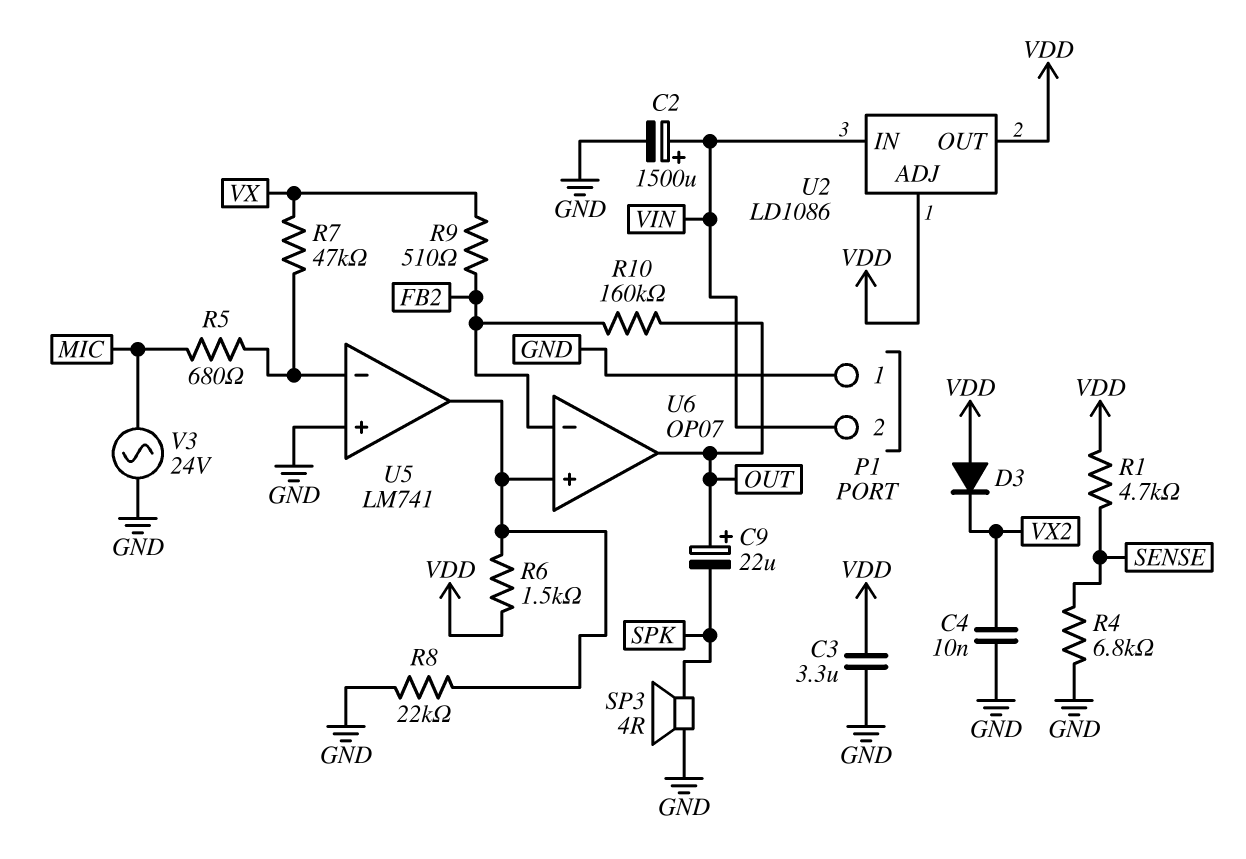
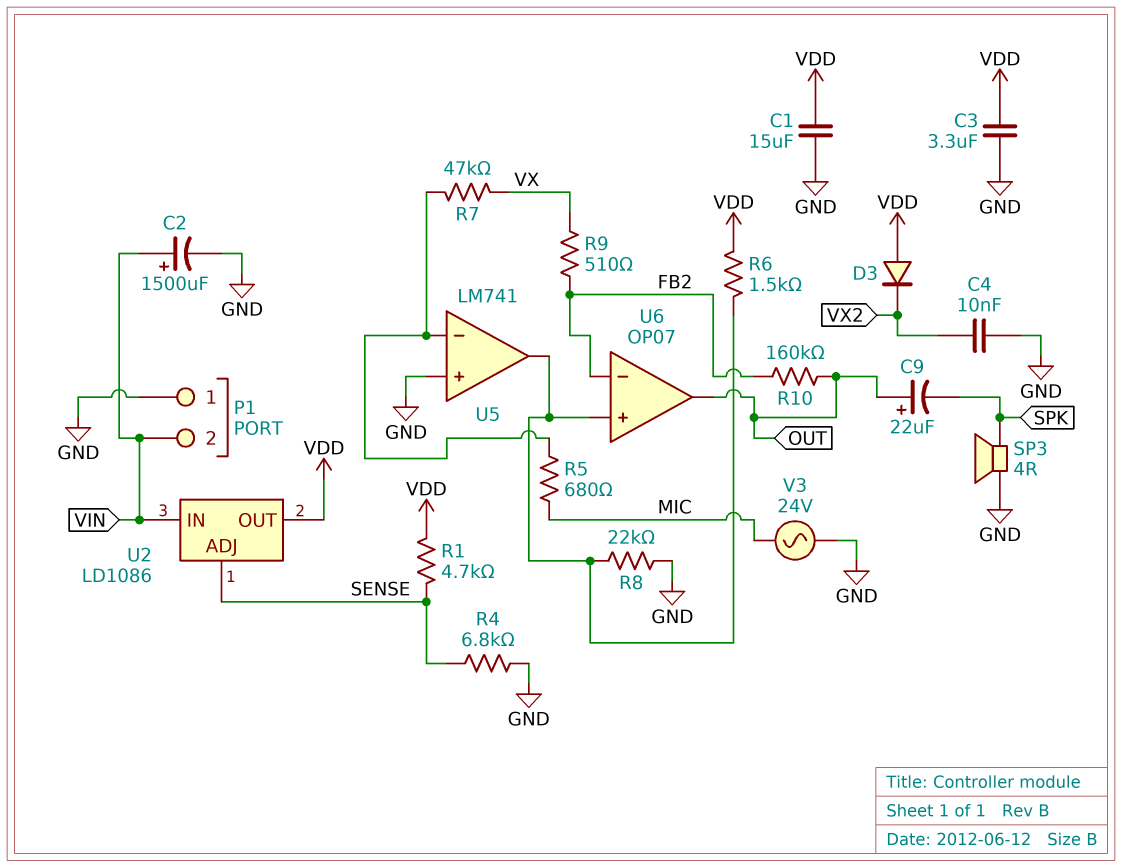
C1: none -> 15uF (GND, VDD)
U2 pin ADJ: VDD -> SENSE

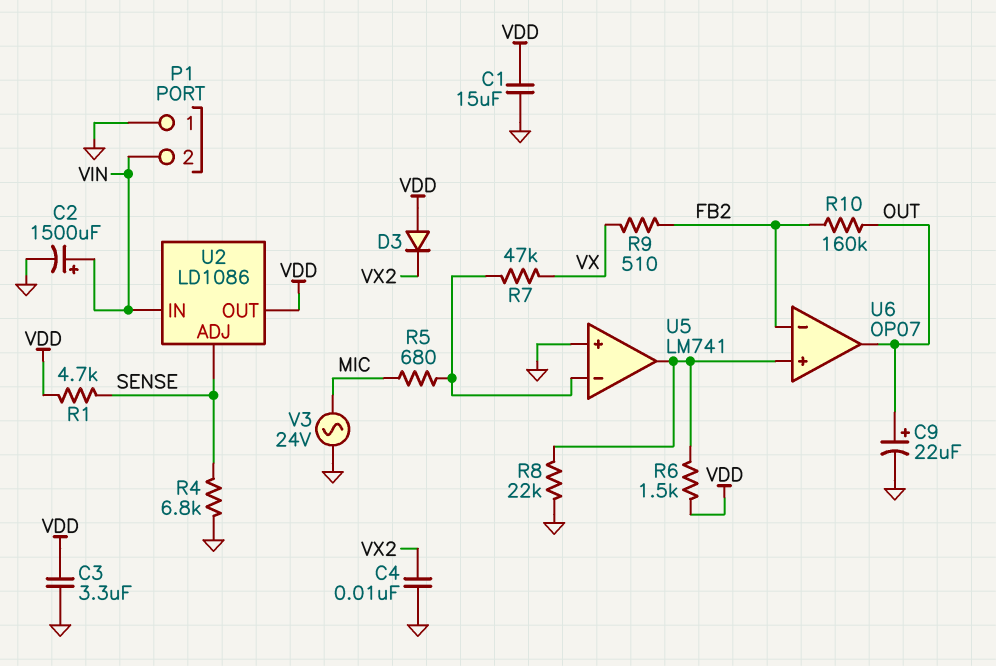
C9: 22uF (plus OUT, minus SPK) -> 22uF (plus OUT, minus GND)
SP3: speaker 4R (GND, SPK) -> none

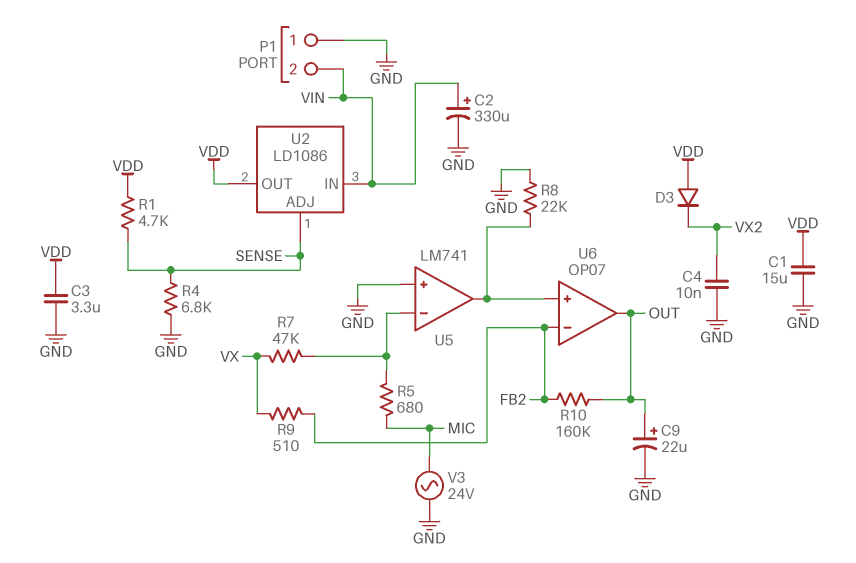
C2: 1500uF (plus VIN, minus GND) -> 330uF (plus VIN, minus GND)
R6: 1.5k (U5/out, VDD) -> none

